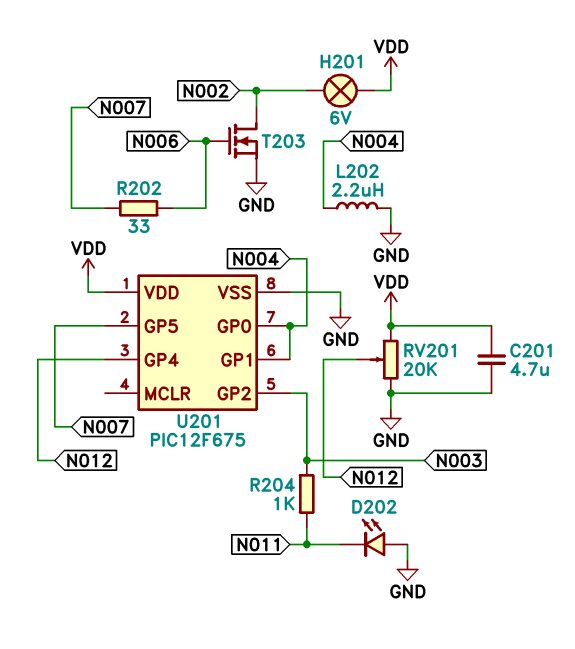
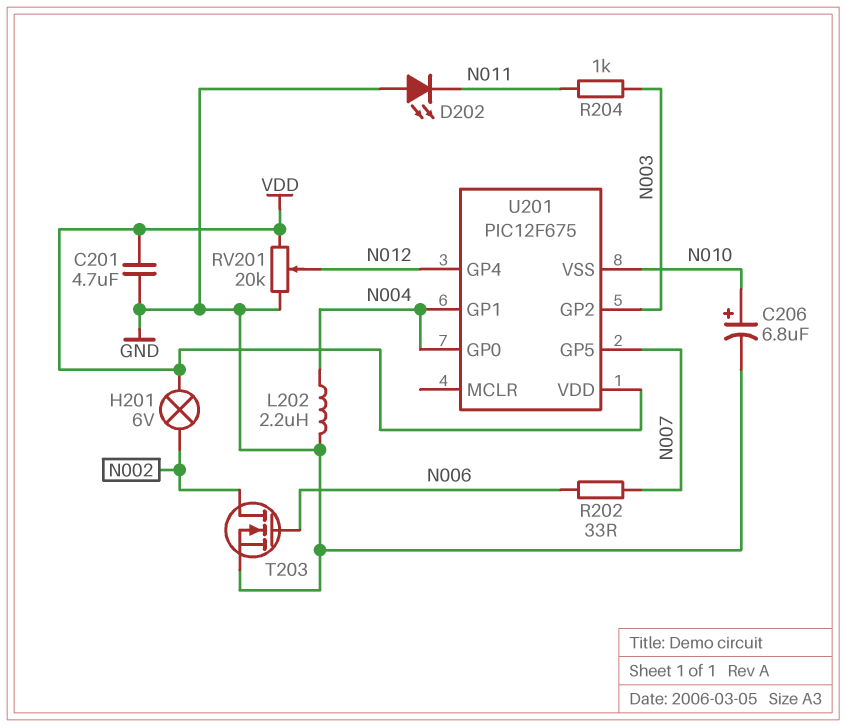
C206: none -> 6.8uF (plus N010, minus GND)
U201 pin VSS: GND -> N010

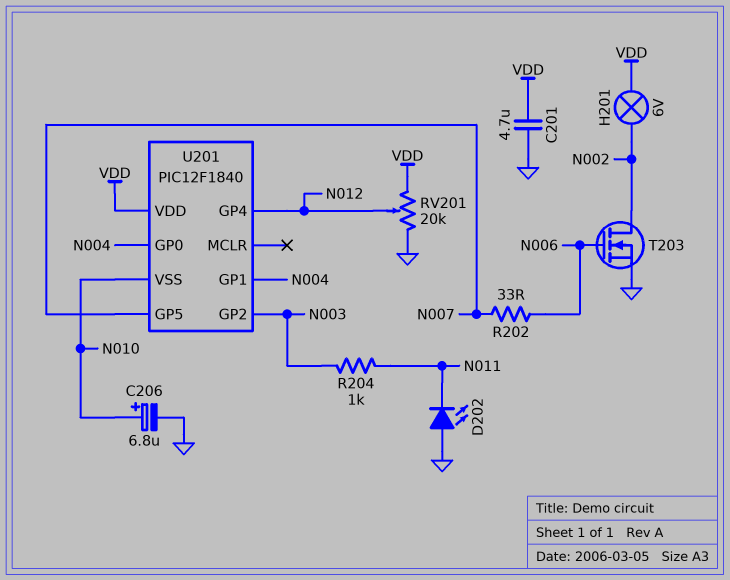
L202: 2.2uH (GND, N004) -> none
U201: PIC12F675 -> PIC12F1840

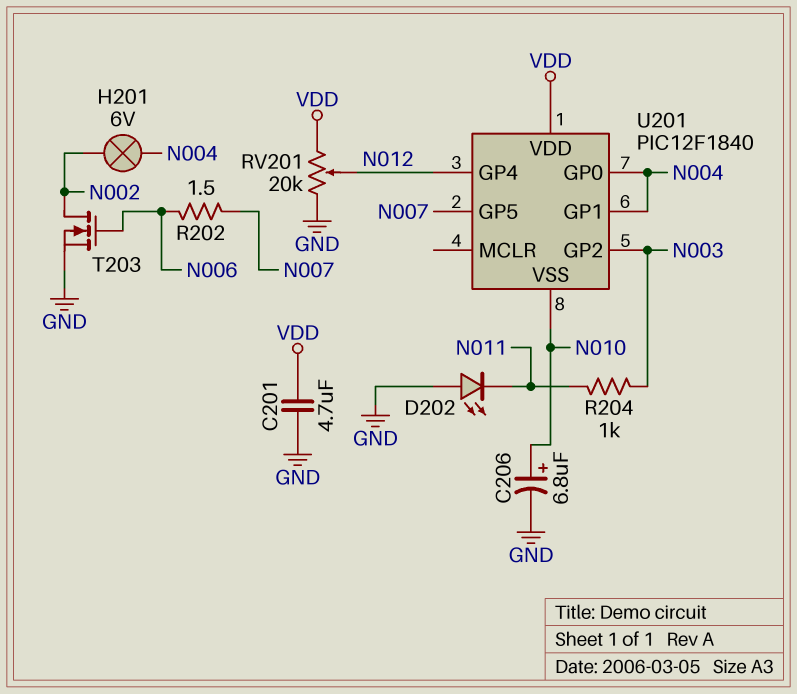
H201: lamp 6V (N002, VDD) -> lamp 6V (N002, N004)
R202: 33 (N006, N007) -> 1.5 (N006, N007)

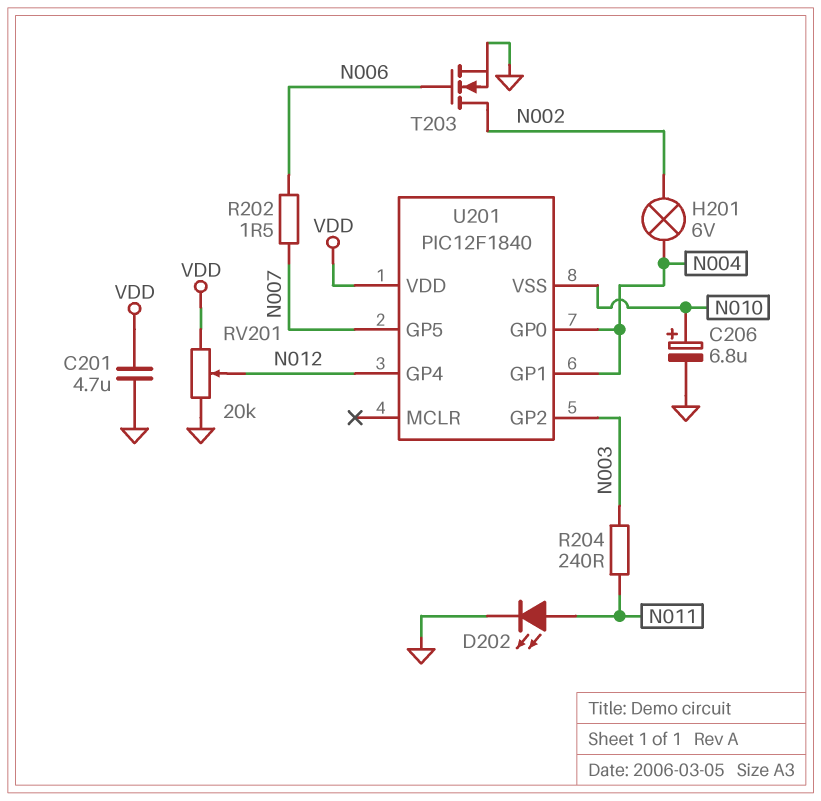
D202: LED (A GND, K N011) -> LED (A N011, K GND)
R204: 1k (N003, N011) -> 240 (N003, N011)

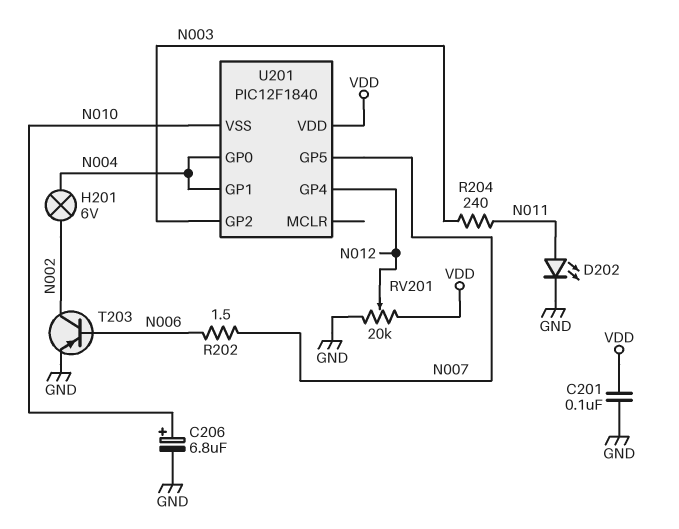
C201: 4.7uF (GND, VDD) -> 100nF (GND, VDD)
T203: NMOS (G N006, D N002, S GND) -> PNP (B N006, C N002, E GND)

